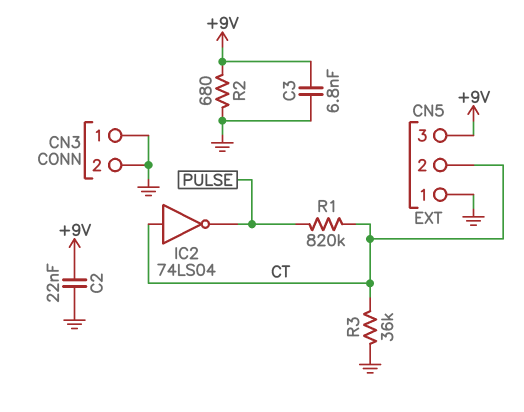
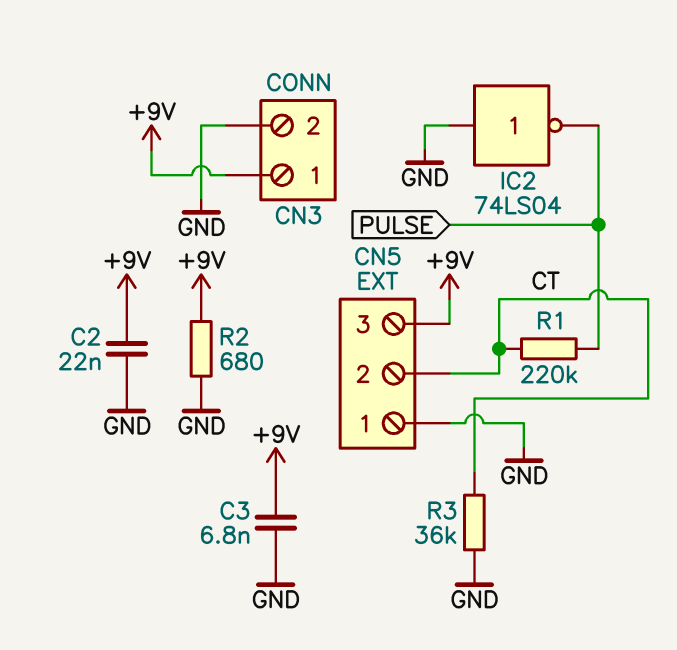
CN3 pin 1: GND -> +9V
IC2: NOT 74LS04 (in CT, out PULSE) -> NOT 74LS04 (in GND, out PULSE)
R1: 820k (CT, PULSE) -> 220k (CT, PULSE)

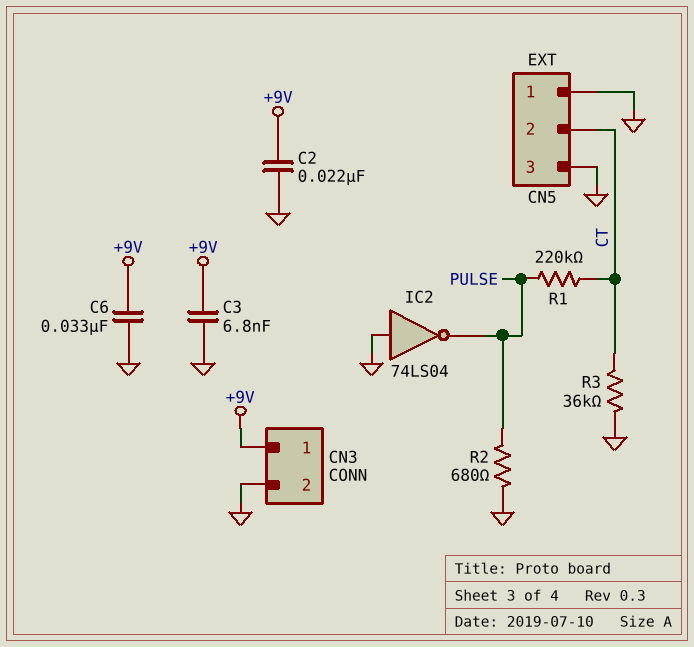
C6: none -> 33nF (+9V, GND)
CN5 pin 3: +9V -> GND
R2: 680 (+9V, GND) -> 680 (GND, PULSE)

